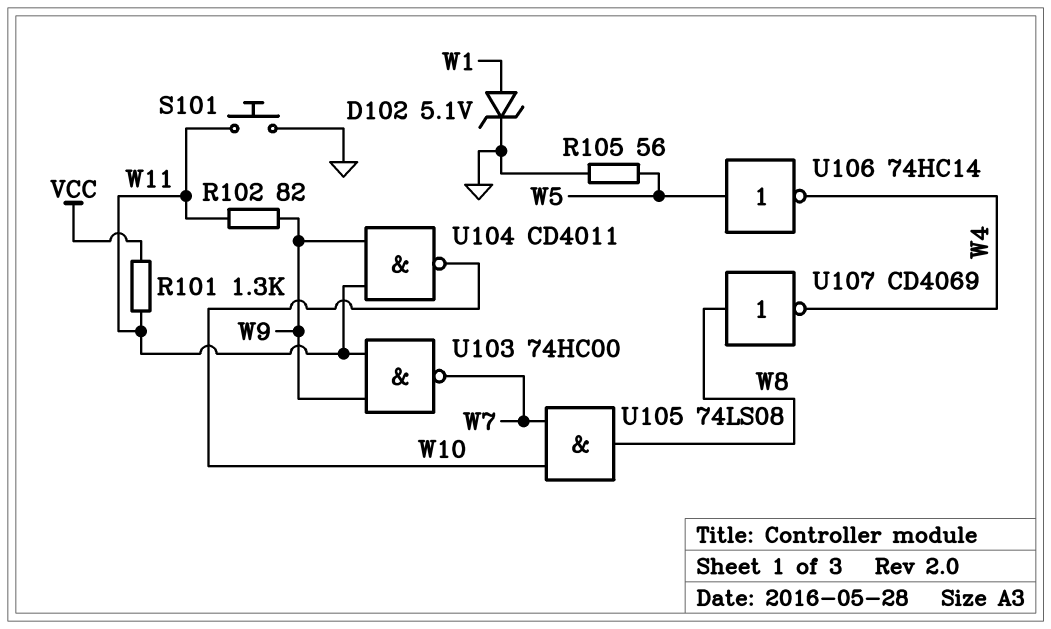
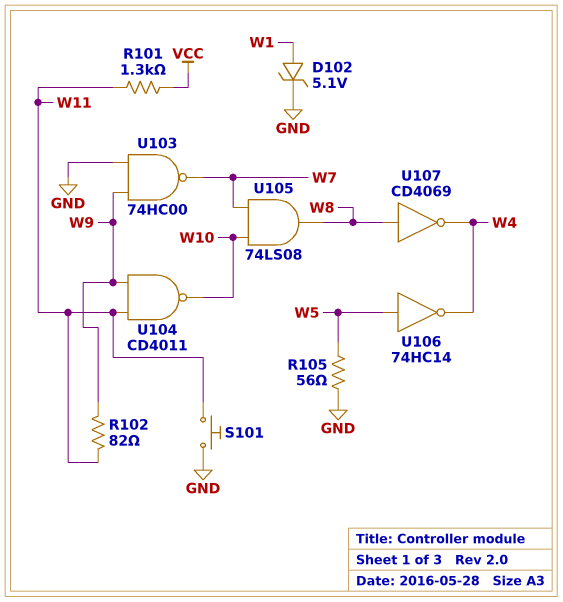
U103: NAND 74HC00 (in W9, in W11, out W7) -> NAND 74HC00 (in GND, in W9, out W7)

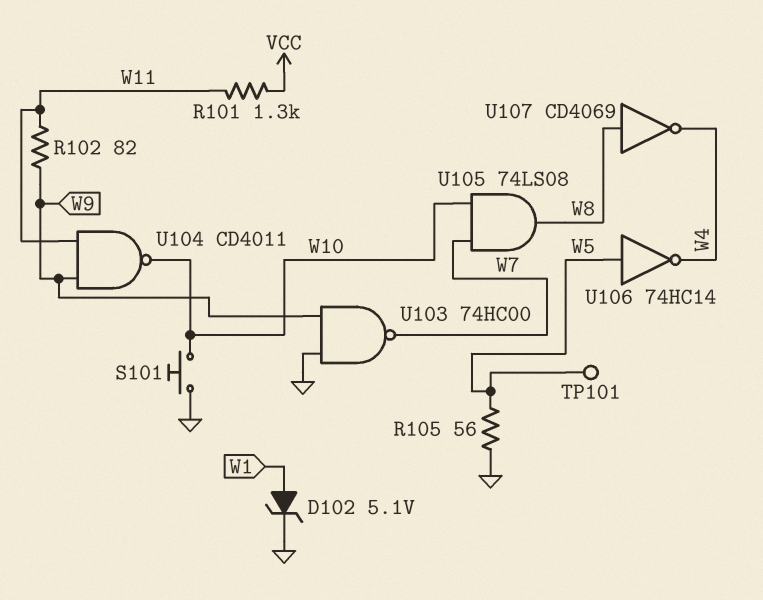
S101: button (GND, W11) -> button (GND, W10)
TP101: none -> test point (W5)

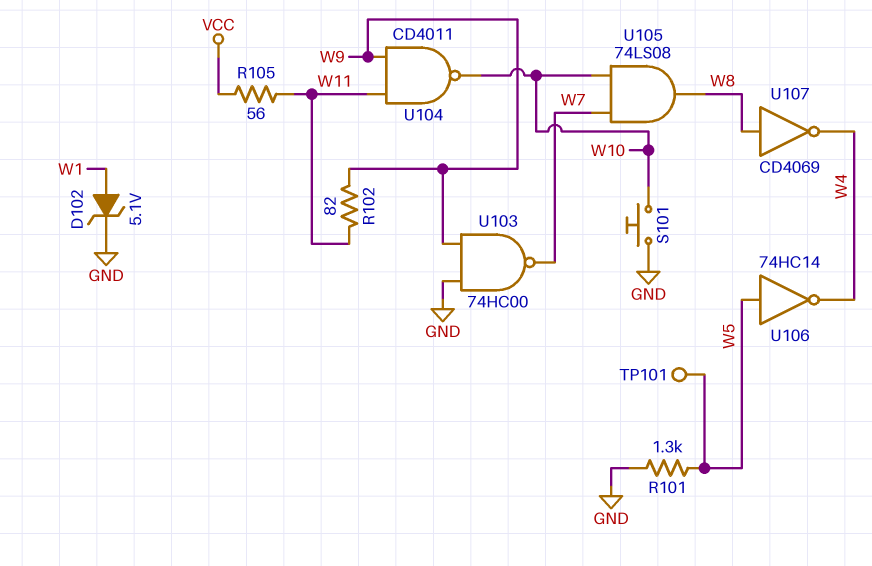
R101: 1.3k (VCC, W11) -> 1.3k (GND, W5)
R105: 56 (GND, W5) -> 56 (VCC, W11)

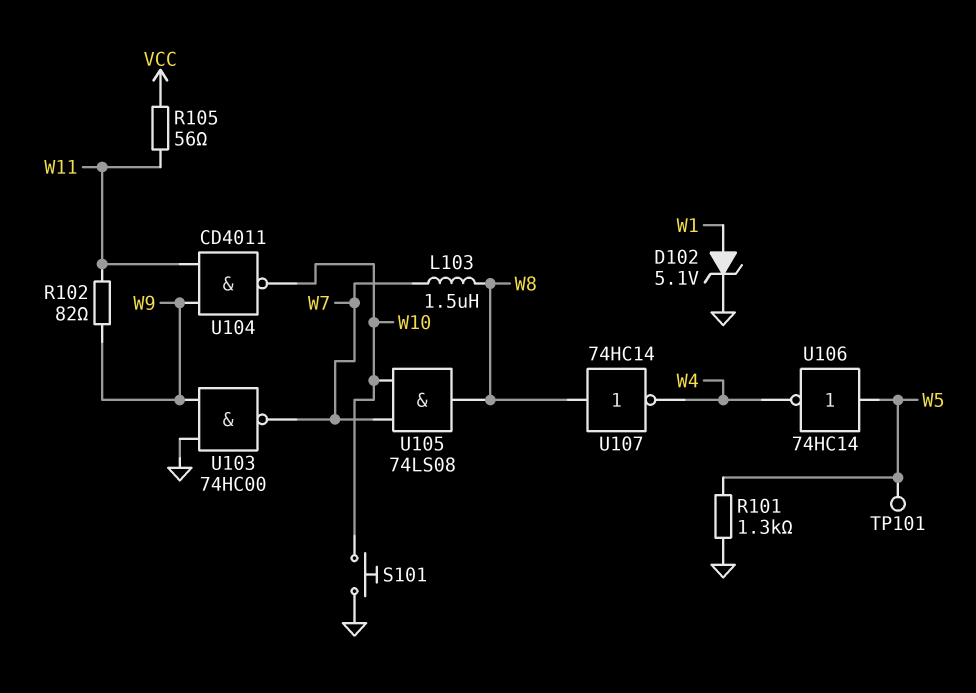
L103: none -> 1.5uH (W7, W8)
U107: NOT CD4069 (in W8, out W4) -> NOT 74HC14 (in W8, out W4)

